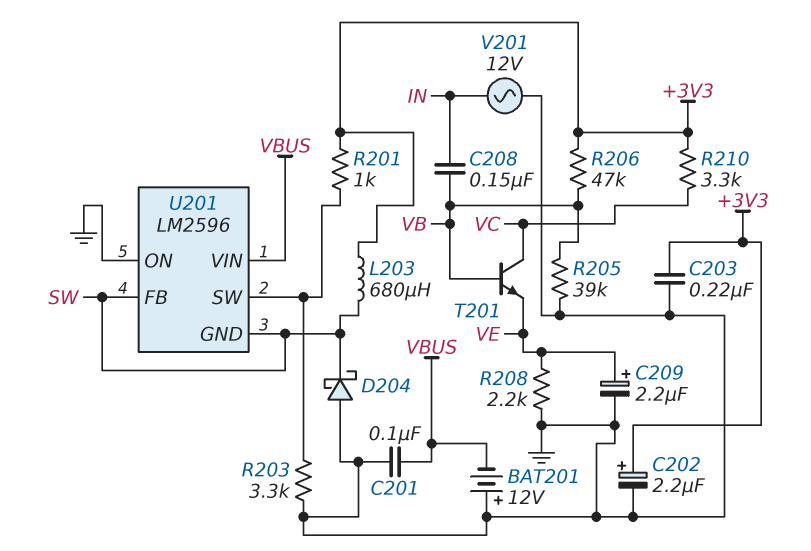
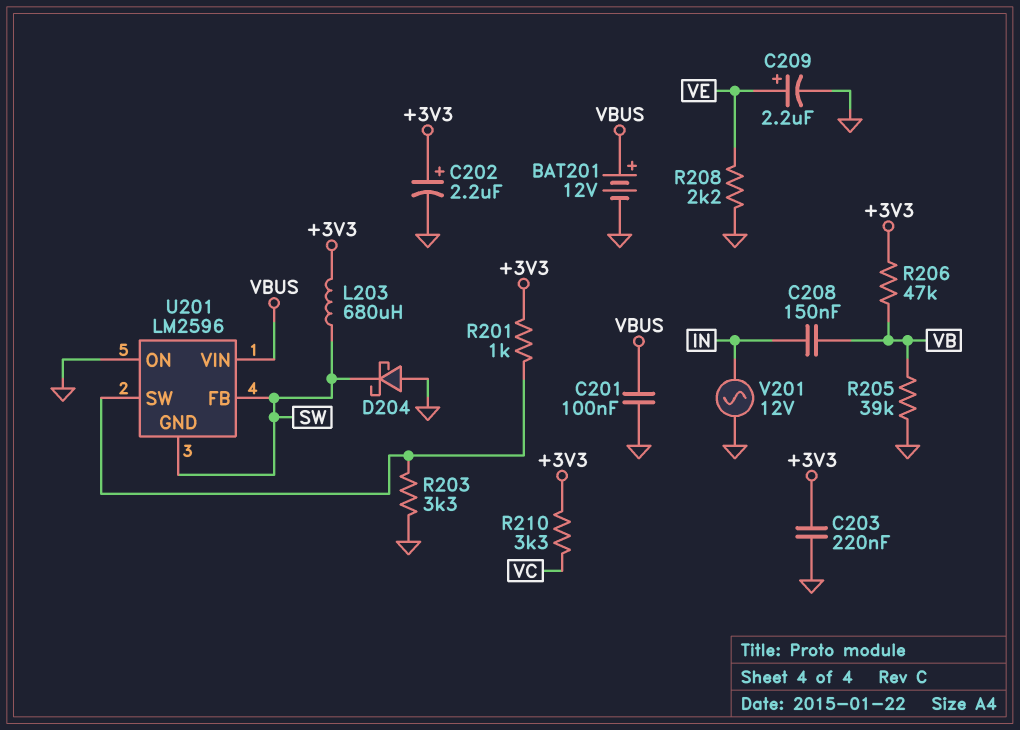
BAT201: 12V (plus GND, minus VBUS) -> 12V (plus VBUS, minus GND)
T201: NPN (B VB, C VC, E VE) -> none

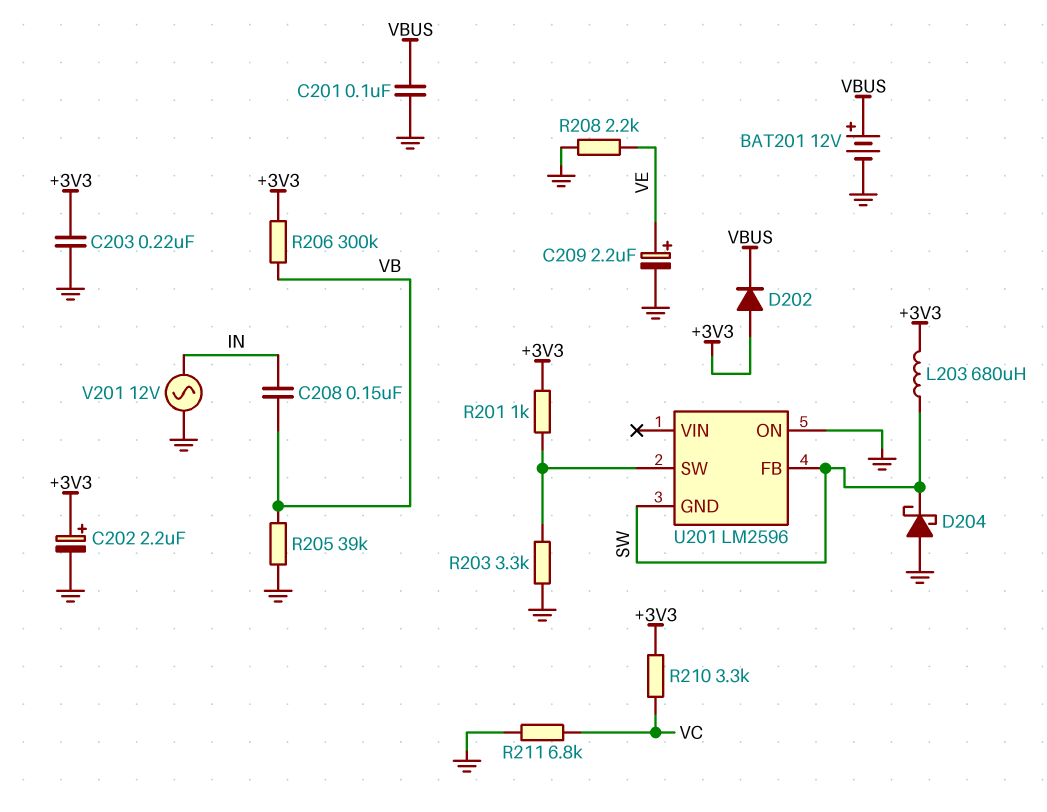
D202: none -> diode (A +3V3, K VBUS)
R206: 47k (+3V3, VB) -> 300k (+3V3, VB)
R211: none -> 6.8k (GND, VC)
U201 pin VIN: VBUS -> none

